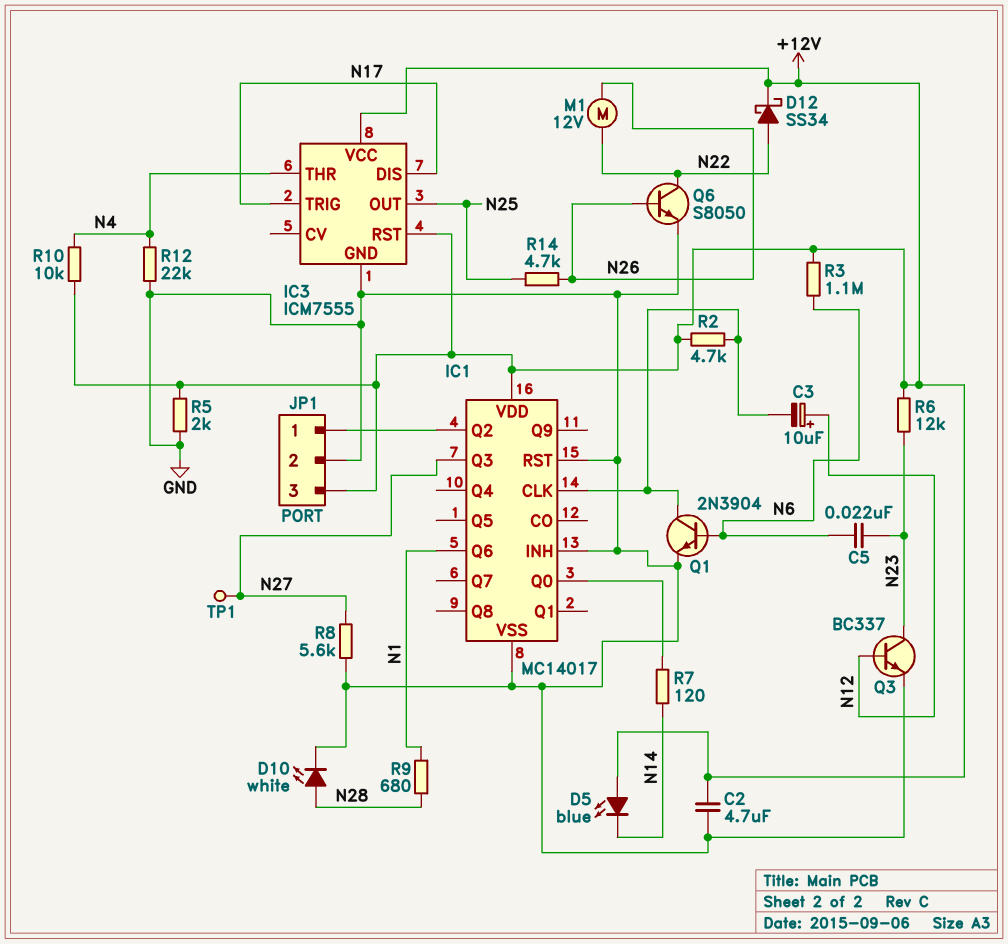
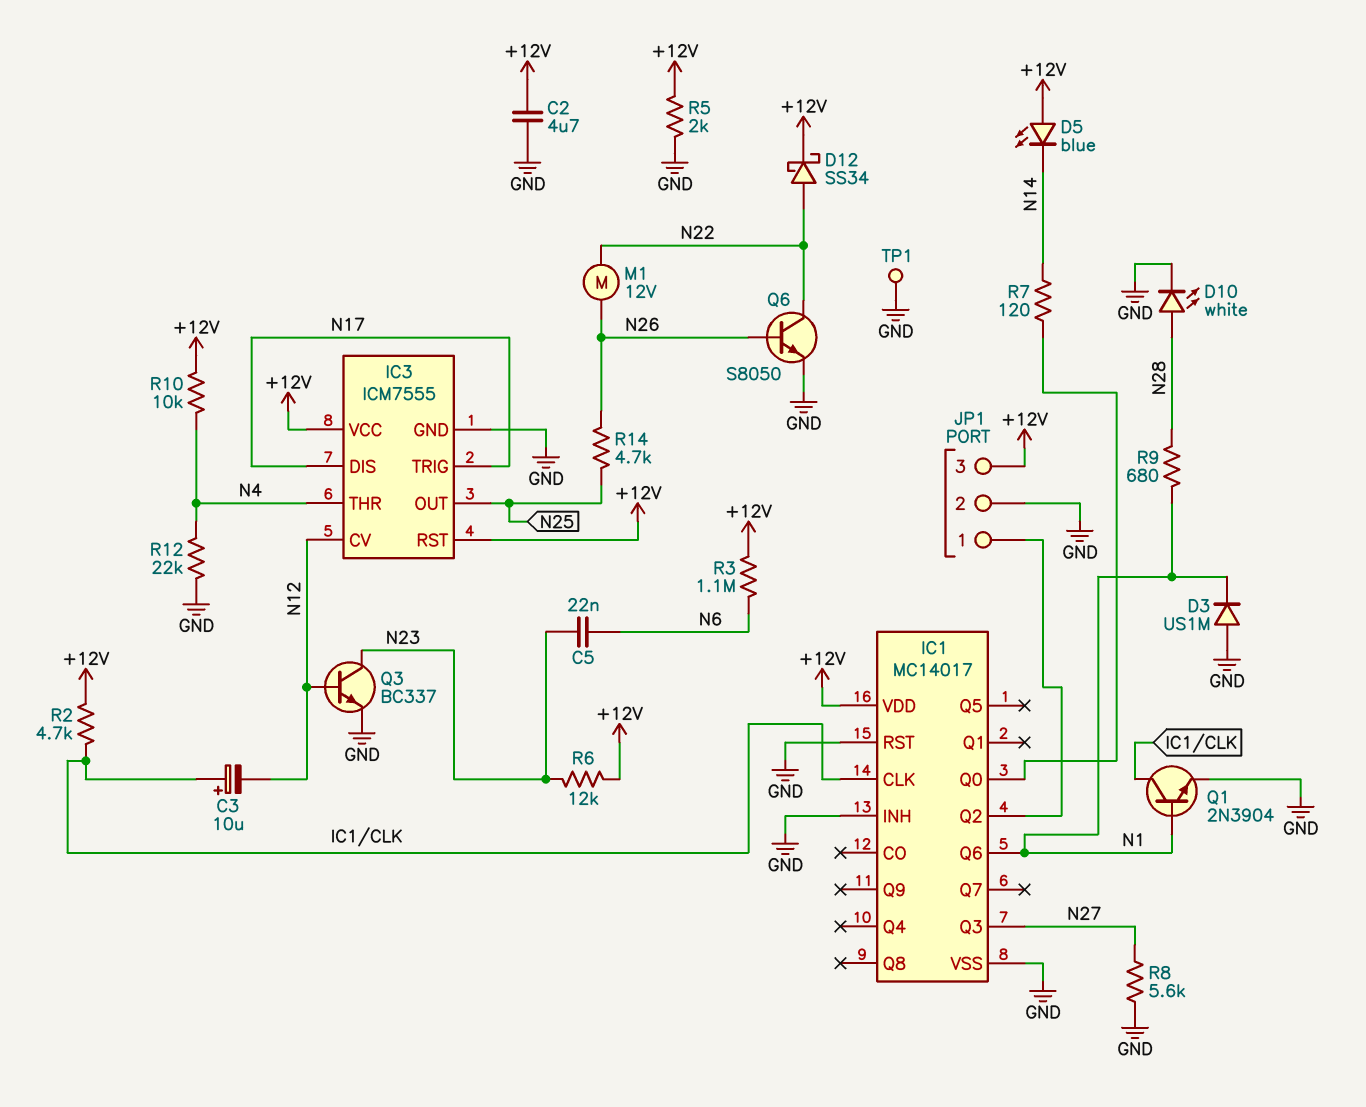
C3: 10uF (plus N12, minus IC1/CLK) -> 10uF (plus IC1/CLK, minus N12)
D3: none -> diode US1M (A GND, K N1)
IC3 pin CV: none -> N12
Q1: NPN 2N3904 (B N6, C IC1/CLK, E GND) -> NPN 2N3904 (B N1, C IC1/CLK, E GND)
TP1: test point (N27) -> test point (GND)

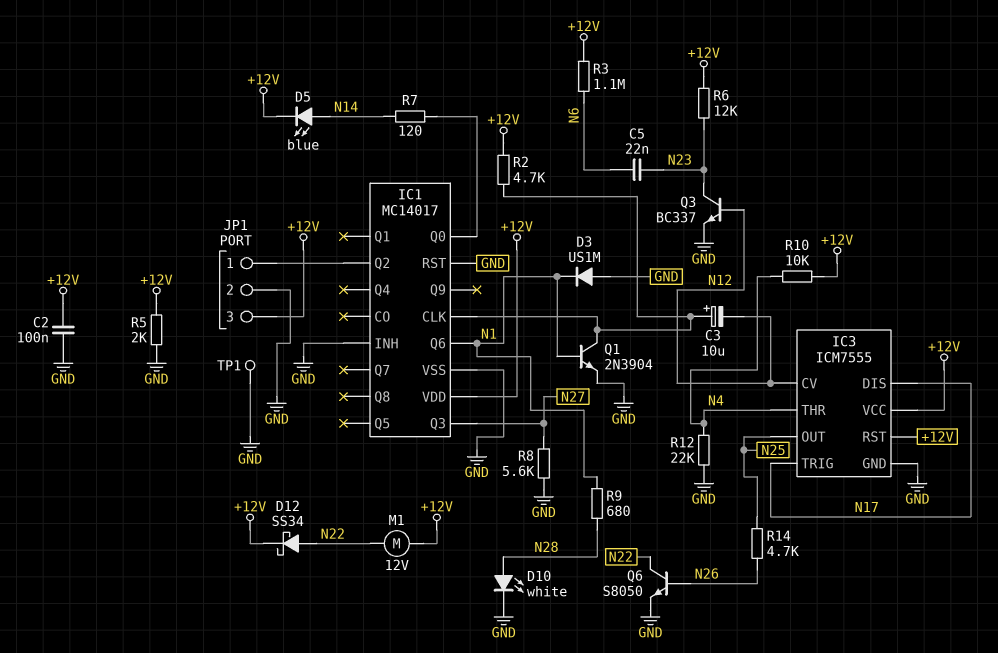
C2: 4.7uF (+12V, GND) -> 100nF (+12V, GND)
D5: LED blue (A +12V, K N14) -> LED blue (A N14, K +12V)
M1: motor 12V (N22, N26) -> motor 12V (+12V, N22)

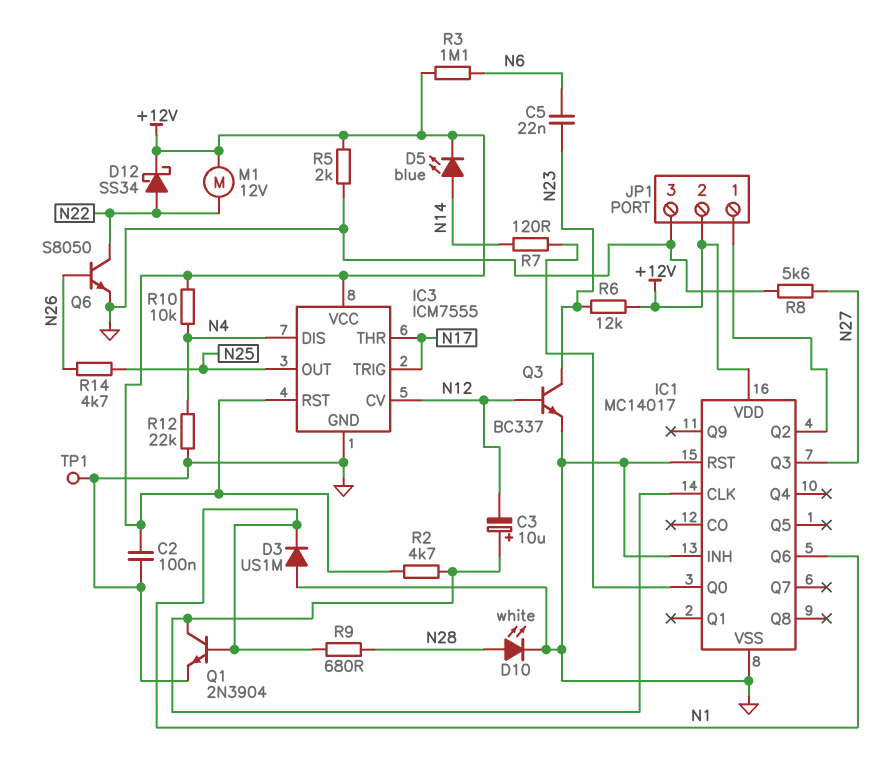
IC3 pin DIS: N17 -> N4
IC3 pin THR: N4 -> N17
JP1 pin 2: GND -> +12V
JP1 pin 3: +12V -> GND

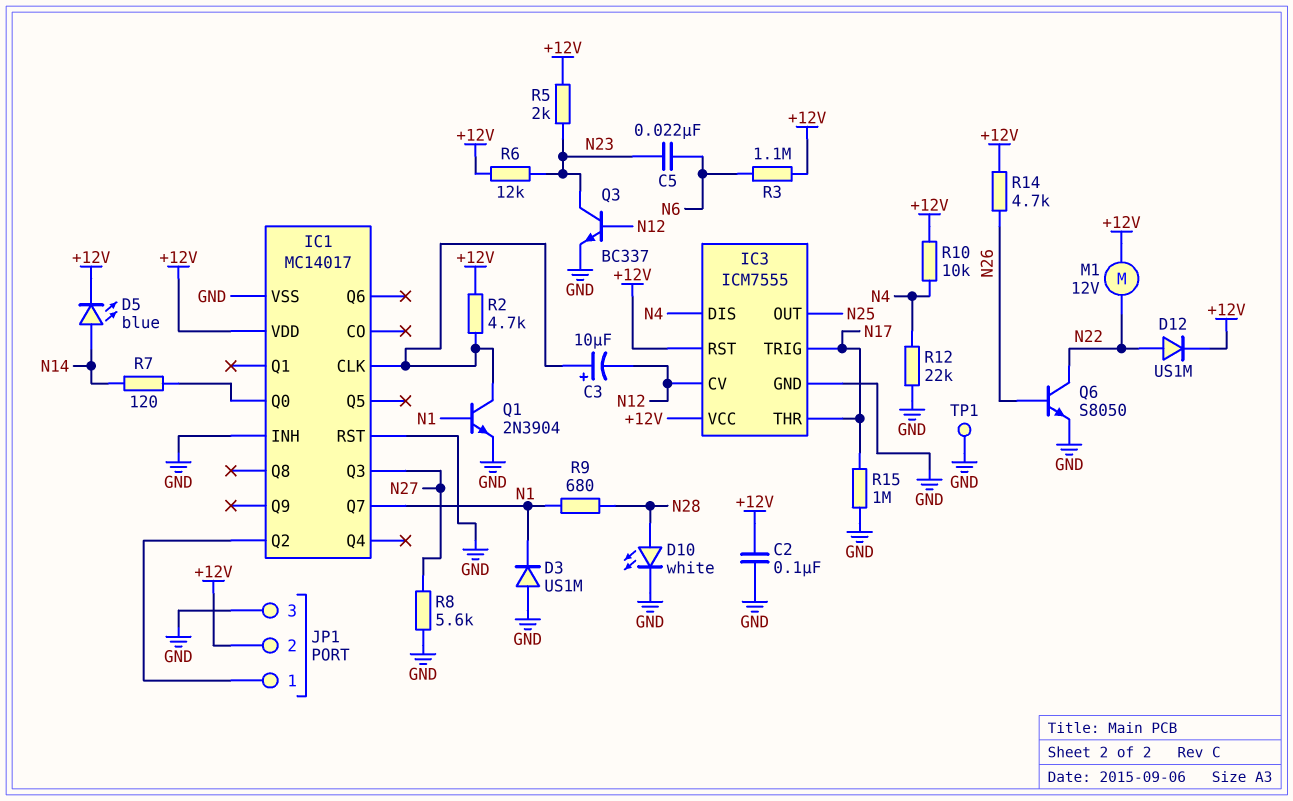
D12: schottky SS34 (A N22, K +12V) -> diode US1M (A N22, K +12V)
IC1 pin Q6: N1 -> none
IC1 pin Q7: none -> N1
R5: 2k (+12V, GND) -> 2k (+12V, N23)
R14: 4.7k (N25, N26) -> 4.7k (+12V, N26)
R15: none -> 1M (GND, N17)

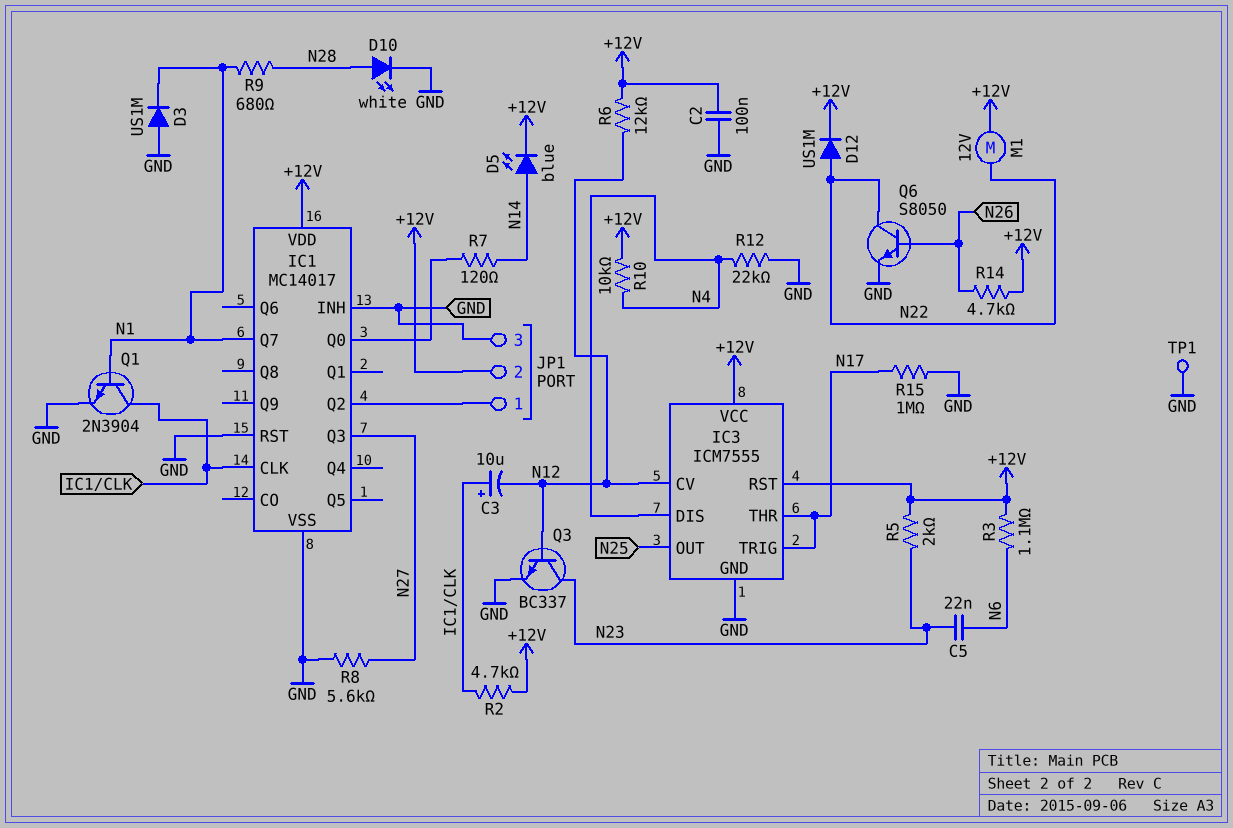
R6: 12k (+12V, N23) -> 12k (+12V, N12)

